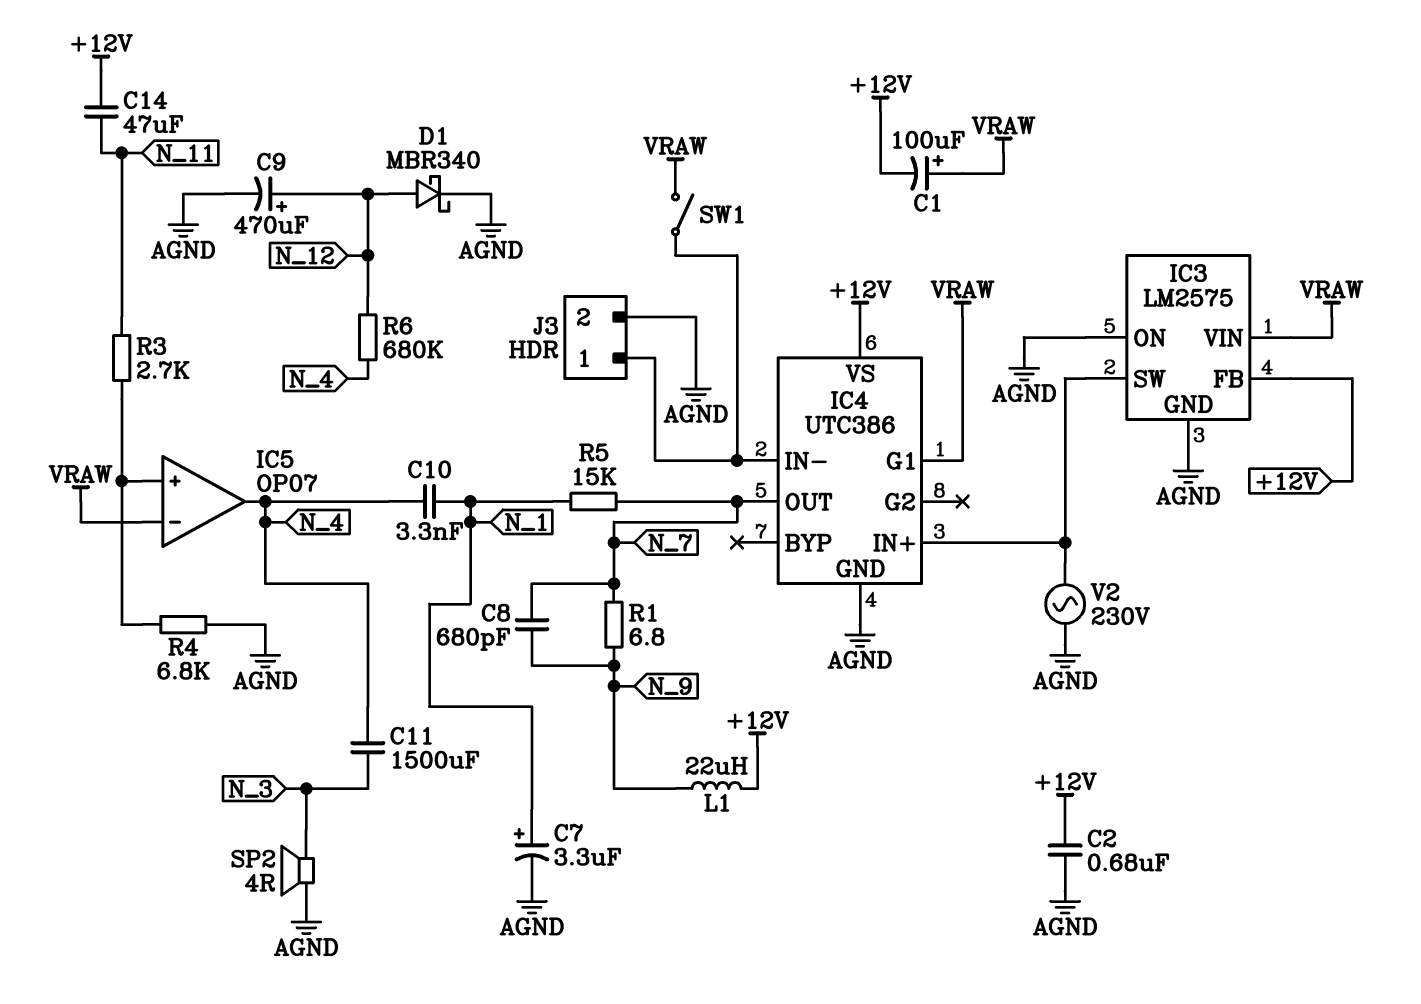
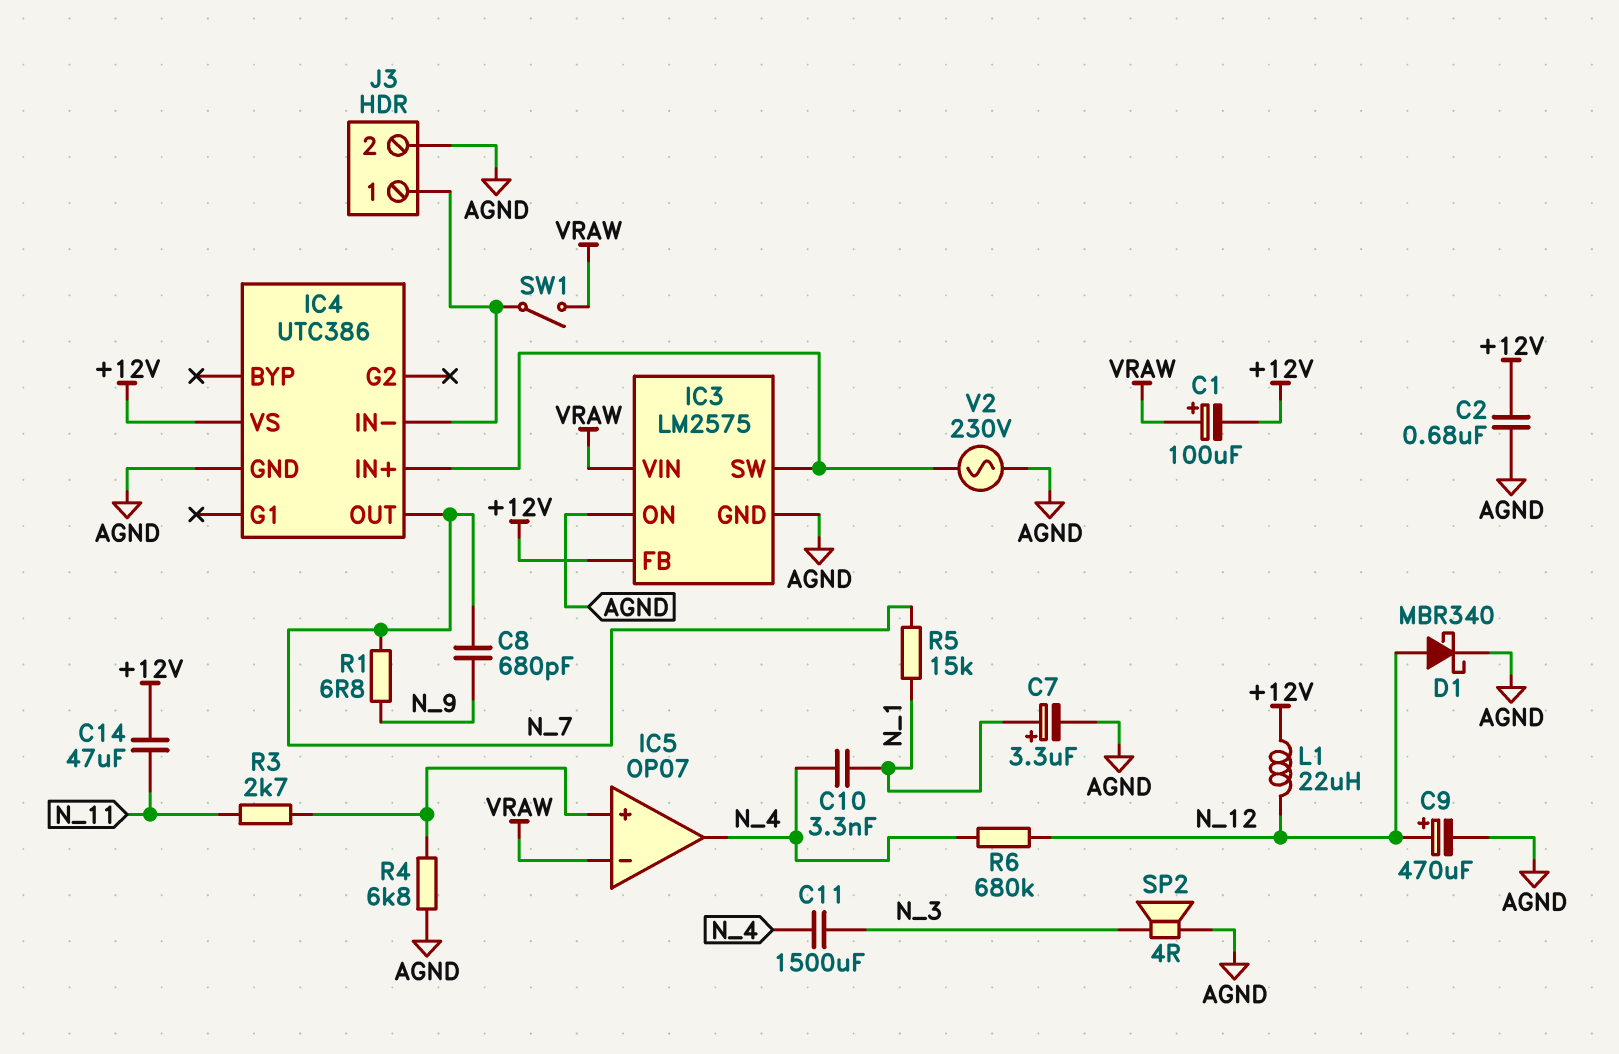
IC4 pin G1: VRAW -> none
L1: 22uH (+12V, N_9) -> 22uH (+12V, N_12)

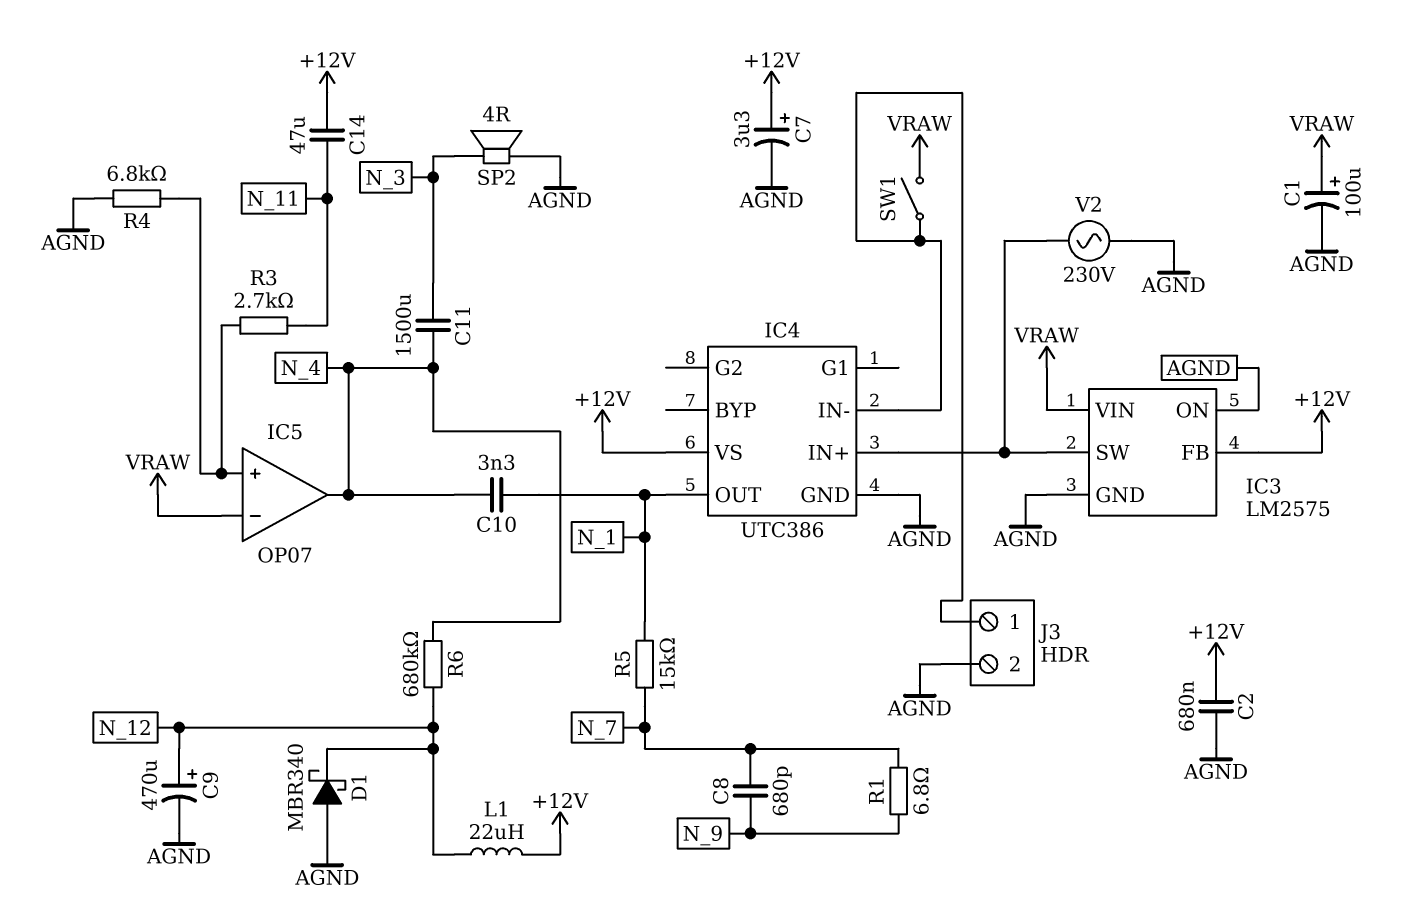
C1: 100uF (plus VRAW, minus +12V) -> 100uF (plus VRAW, minus AGND)
C7: 3.3uF (plus N_1, minus AGND) -> 3.3uF (plus +12V, minus AGND)
D1: schottky MBR340 (A N_12, K AGND) -> schottky MBR340 (A AGND, K N_12)
IC4 pin OUT: N_7 -> N_1

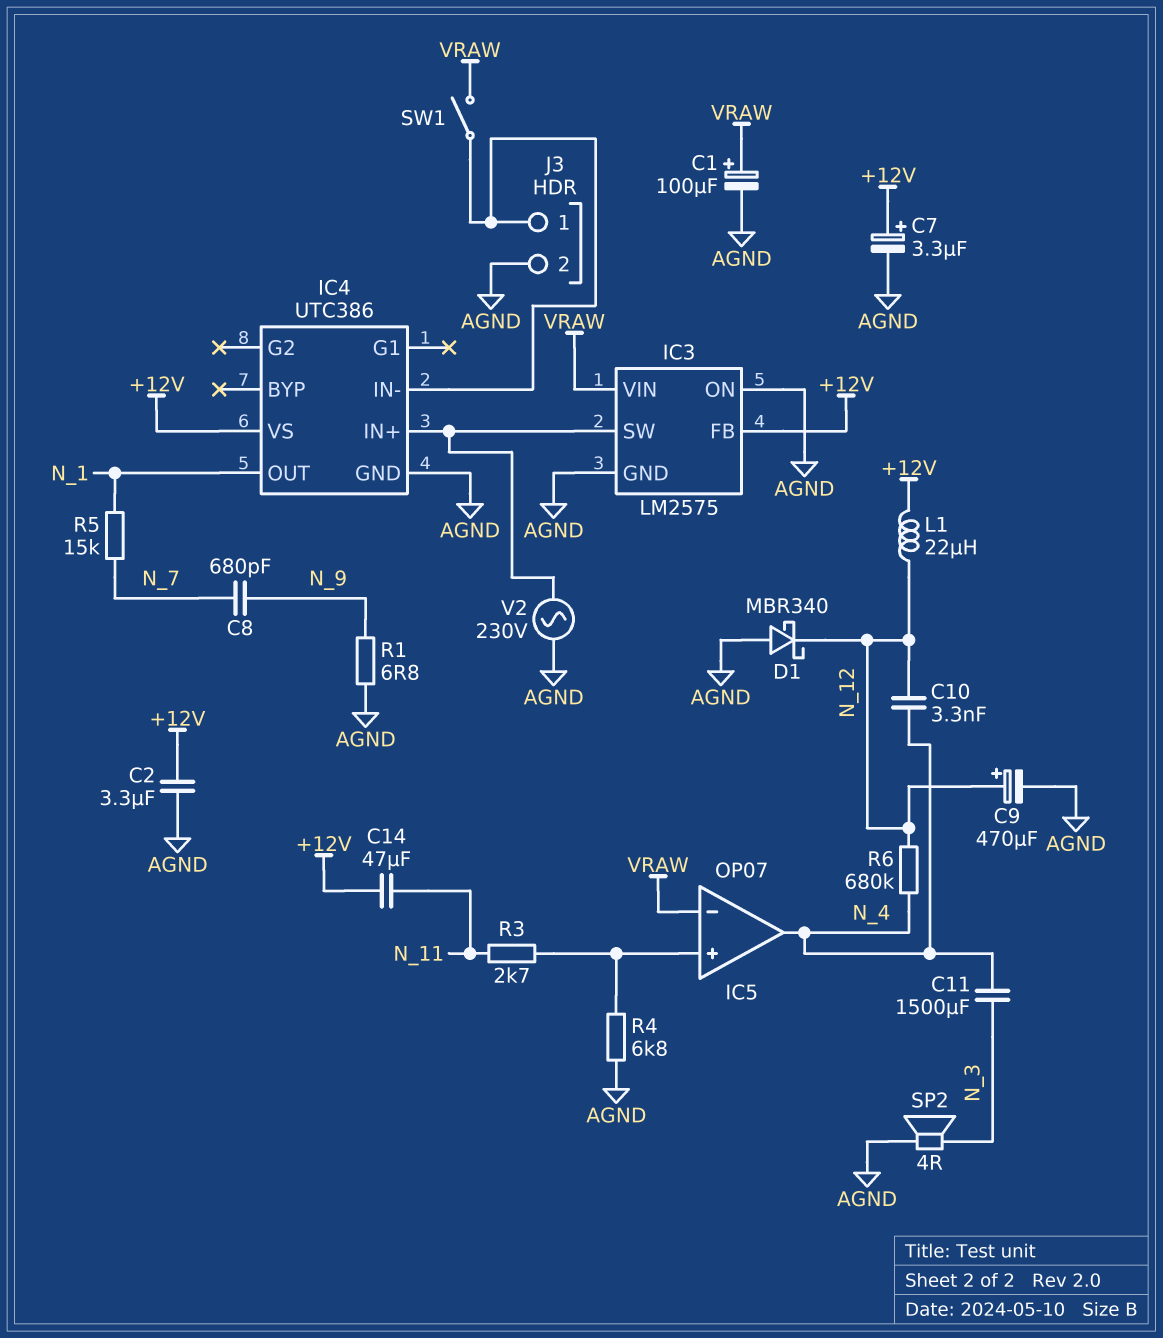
C2: 680nF (+12V, AGND) -> 3.3uF (+12V, AGND)
C10: 3.3nF (N_1, N_4) -> 3.3nF (N_4, N_12)
R1: 6.8 (N_7, N_9) -> 6.8 (AGND, N_9)

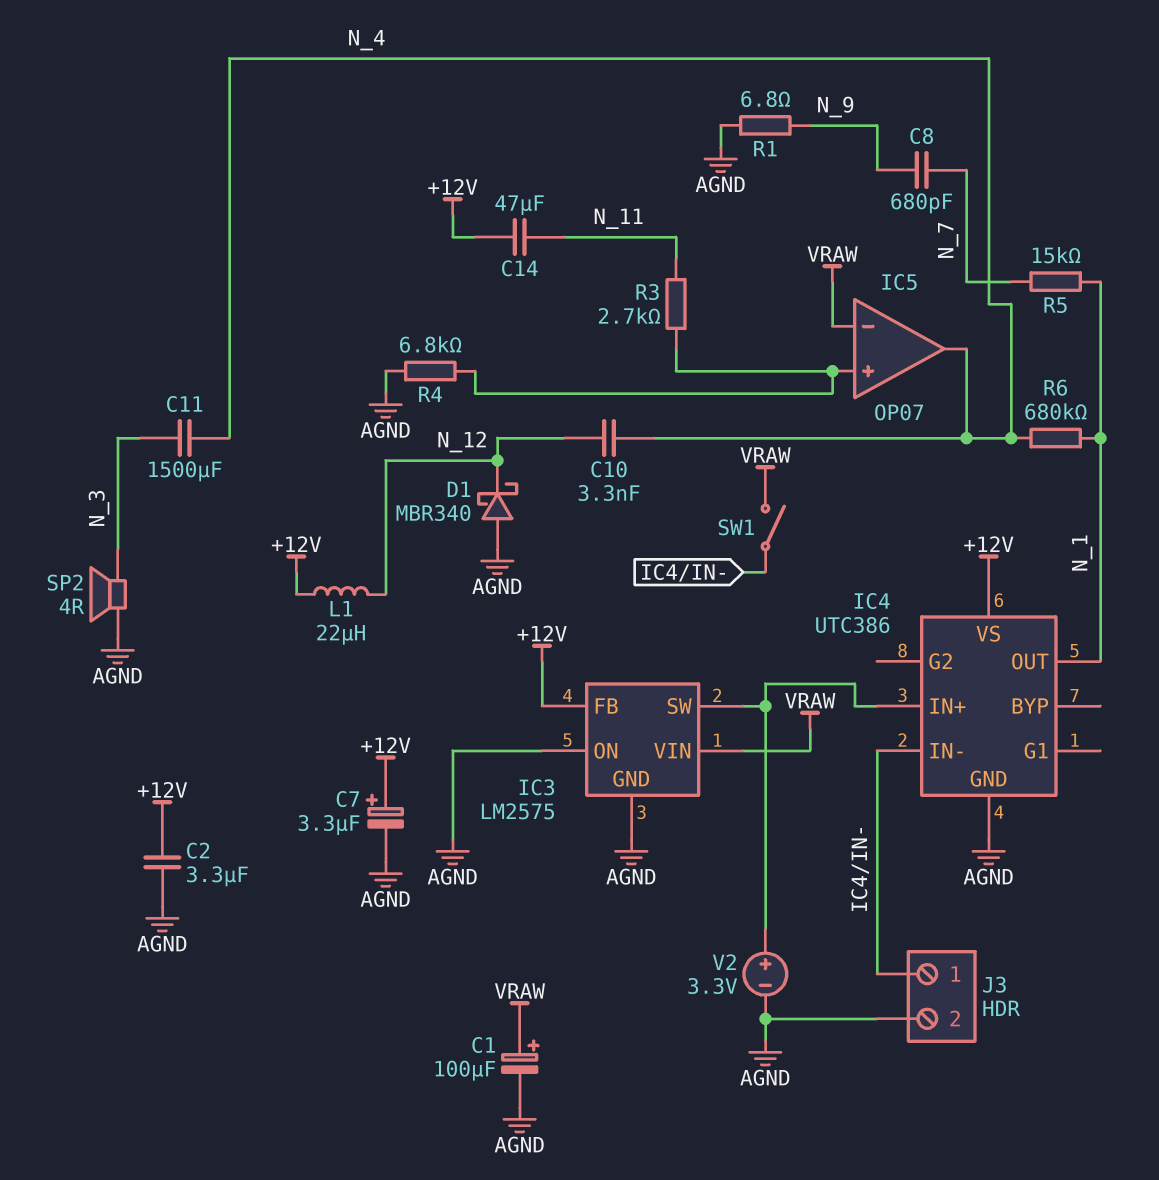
C9: 470uF (plus N_12, minus AGND) -> none
R6: 680k (N_4, N_12) -> 680k (N_1, N_4)
V2: AC 230V (AGND, IC3/SW) -> 3.3V (plus IC3/SW, minus AGND)

